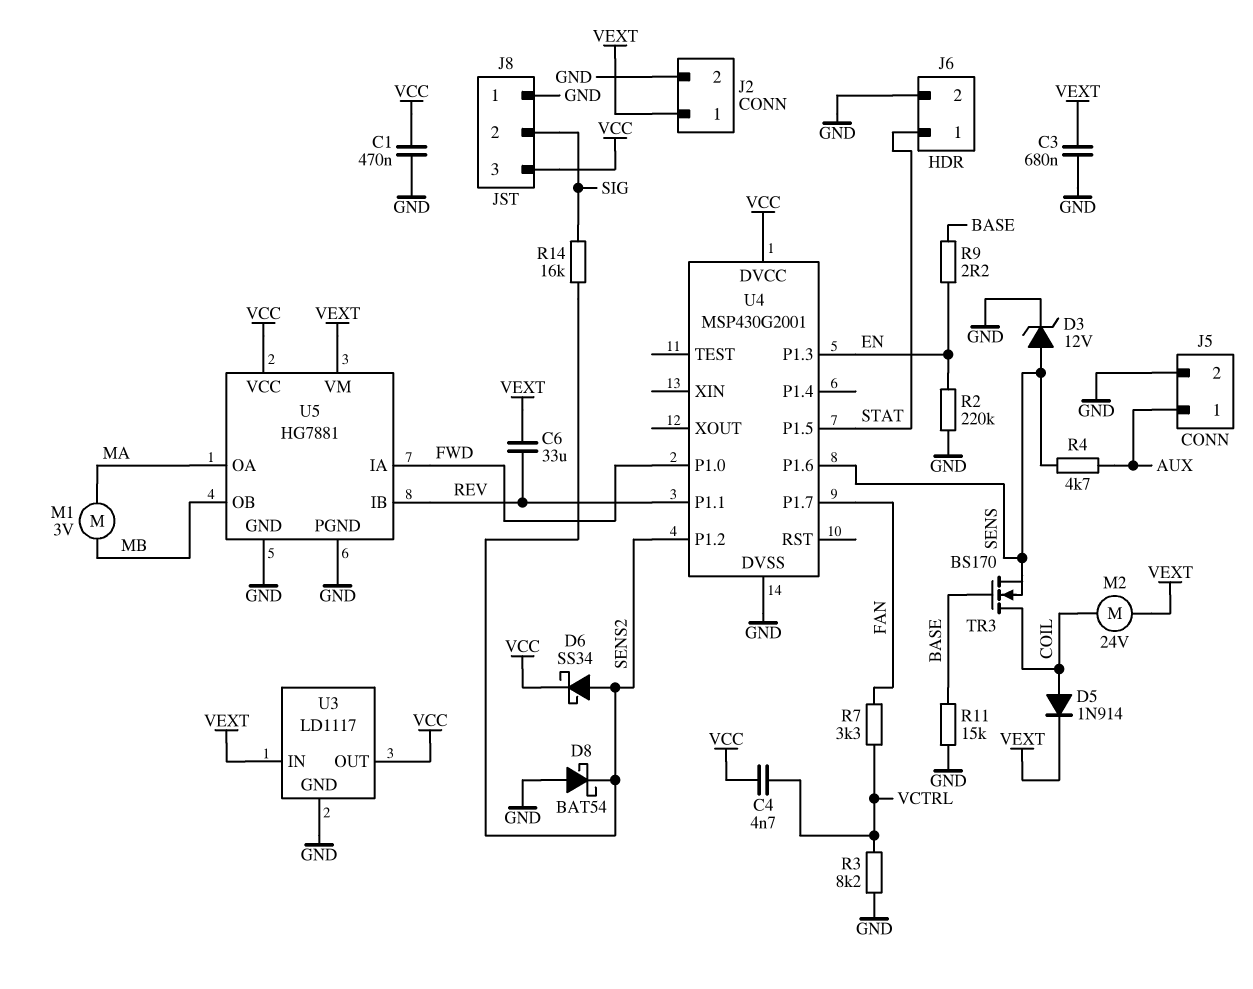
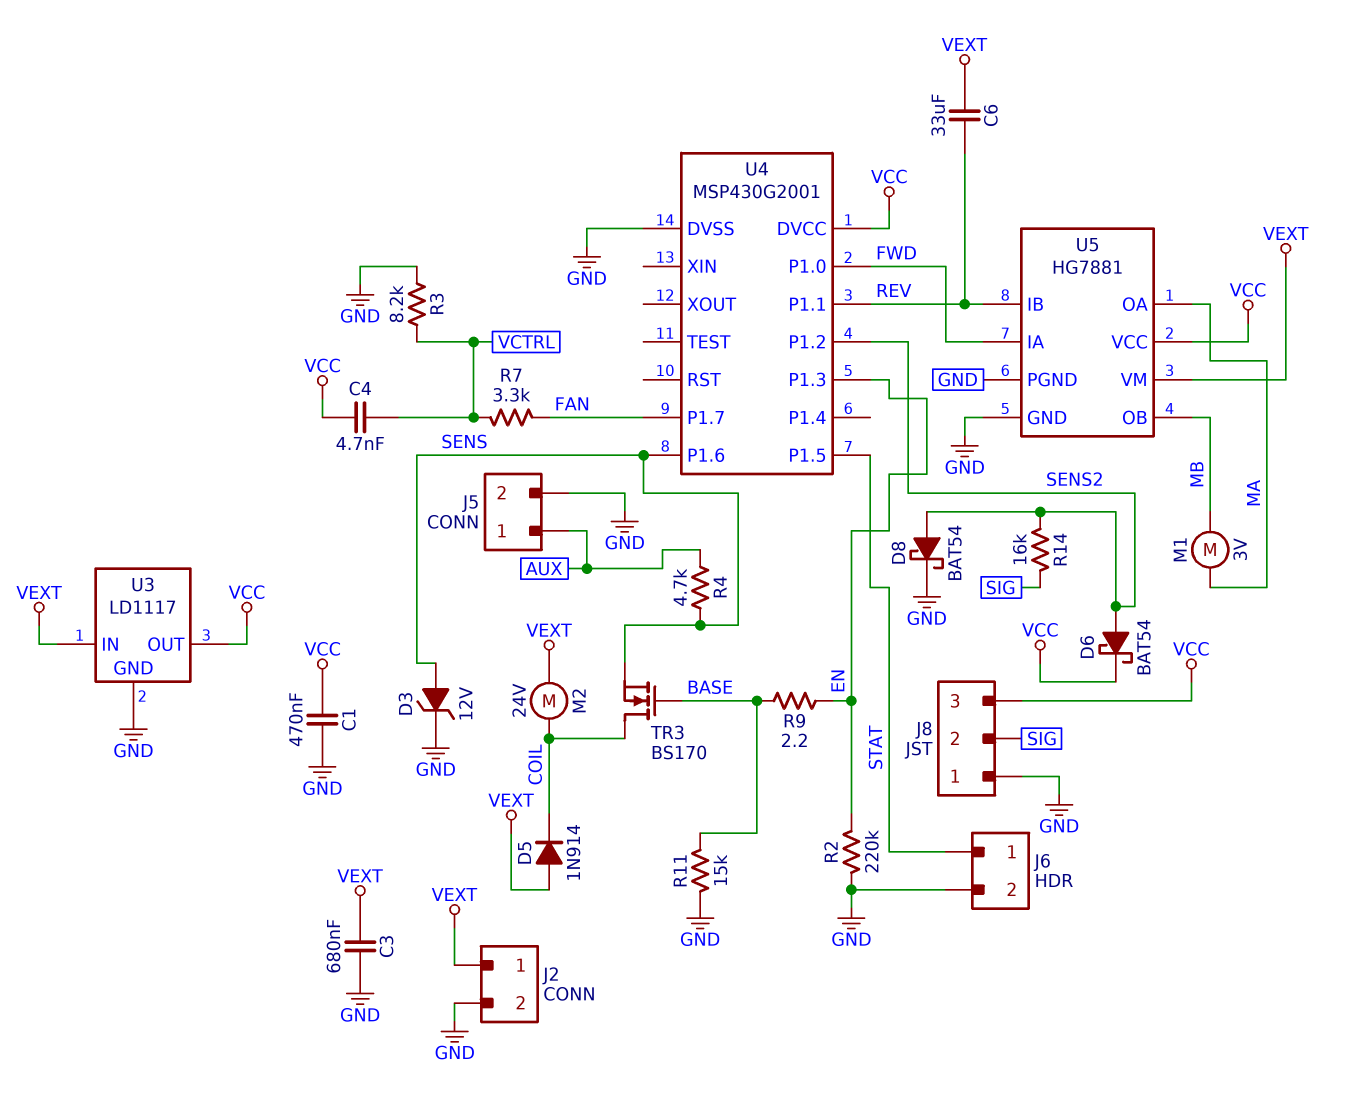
D5: diode 1N914 (A COIL, K VEXT) -> diode 1N914 (A VEXT, K COIL)
D6: schottky SS34 (A SENS2, K VCC) -> schottky BAT54 (A SENS2, K VCC)
D8: schottky BAT54 (A GND, K SENS2) -> schottky BAT54 (A SENS2, K GND)

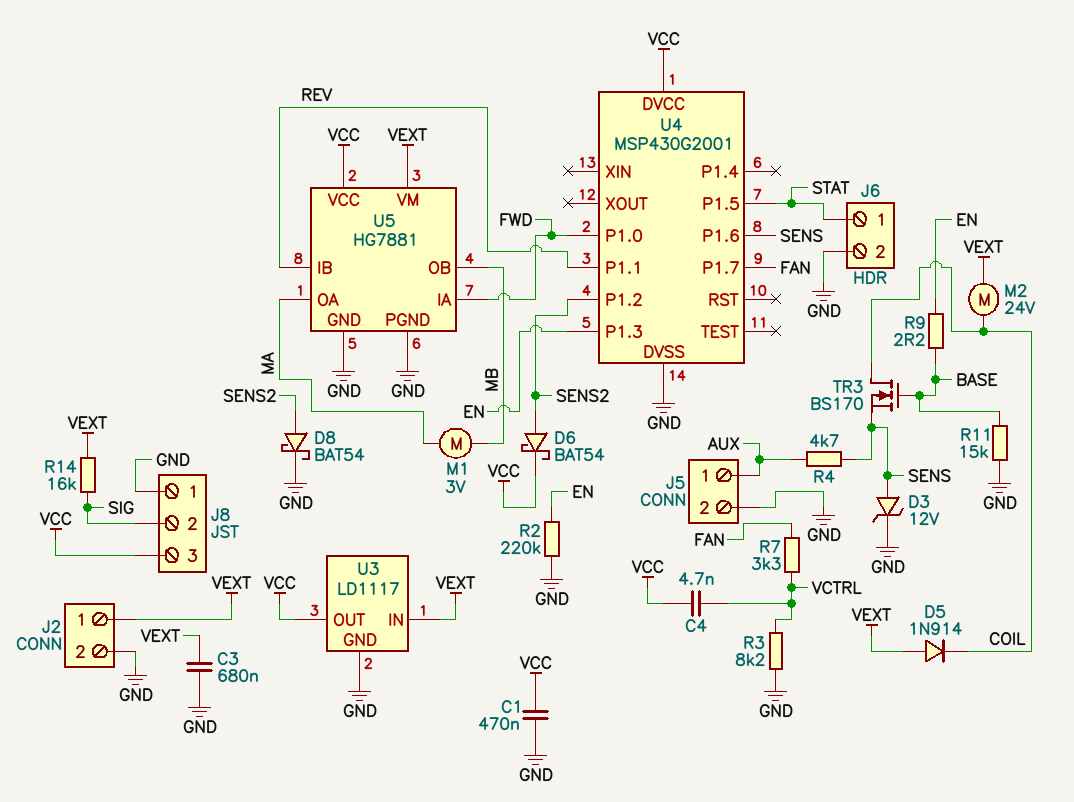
C6: 33uF (REV, VEXT) -> none
R14: 16k (SENS2, SIG) -> 16k (SIG, VEXT)

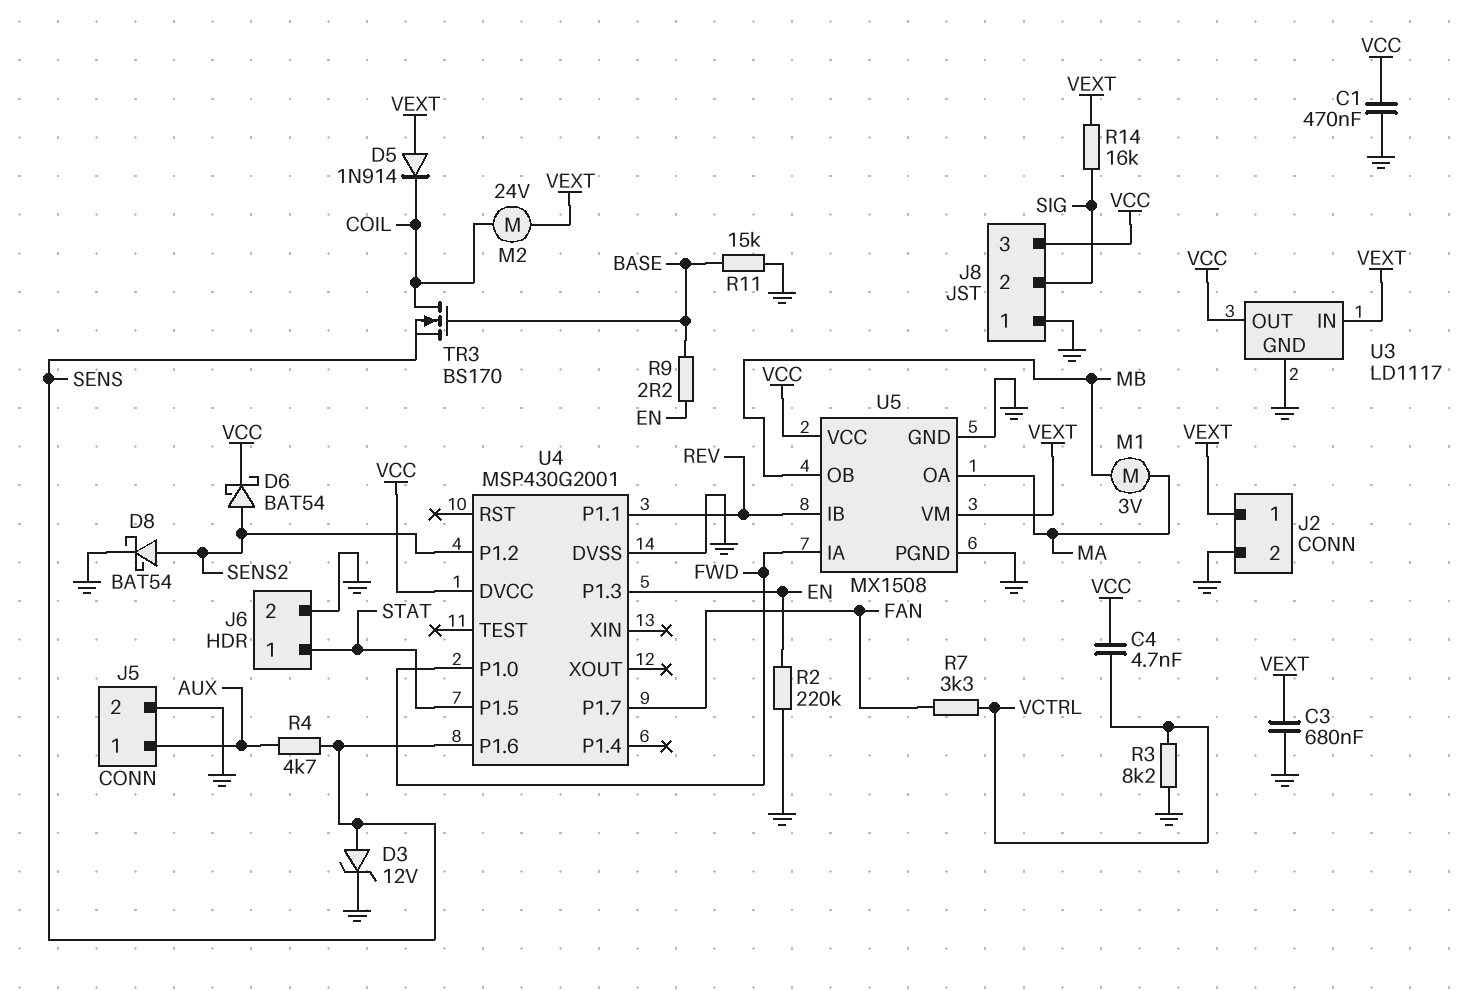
U5: HG7881 -> MX1508

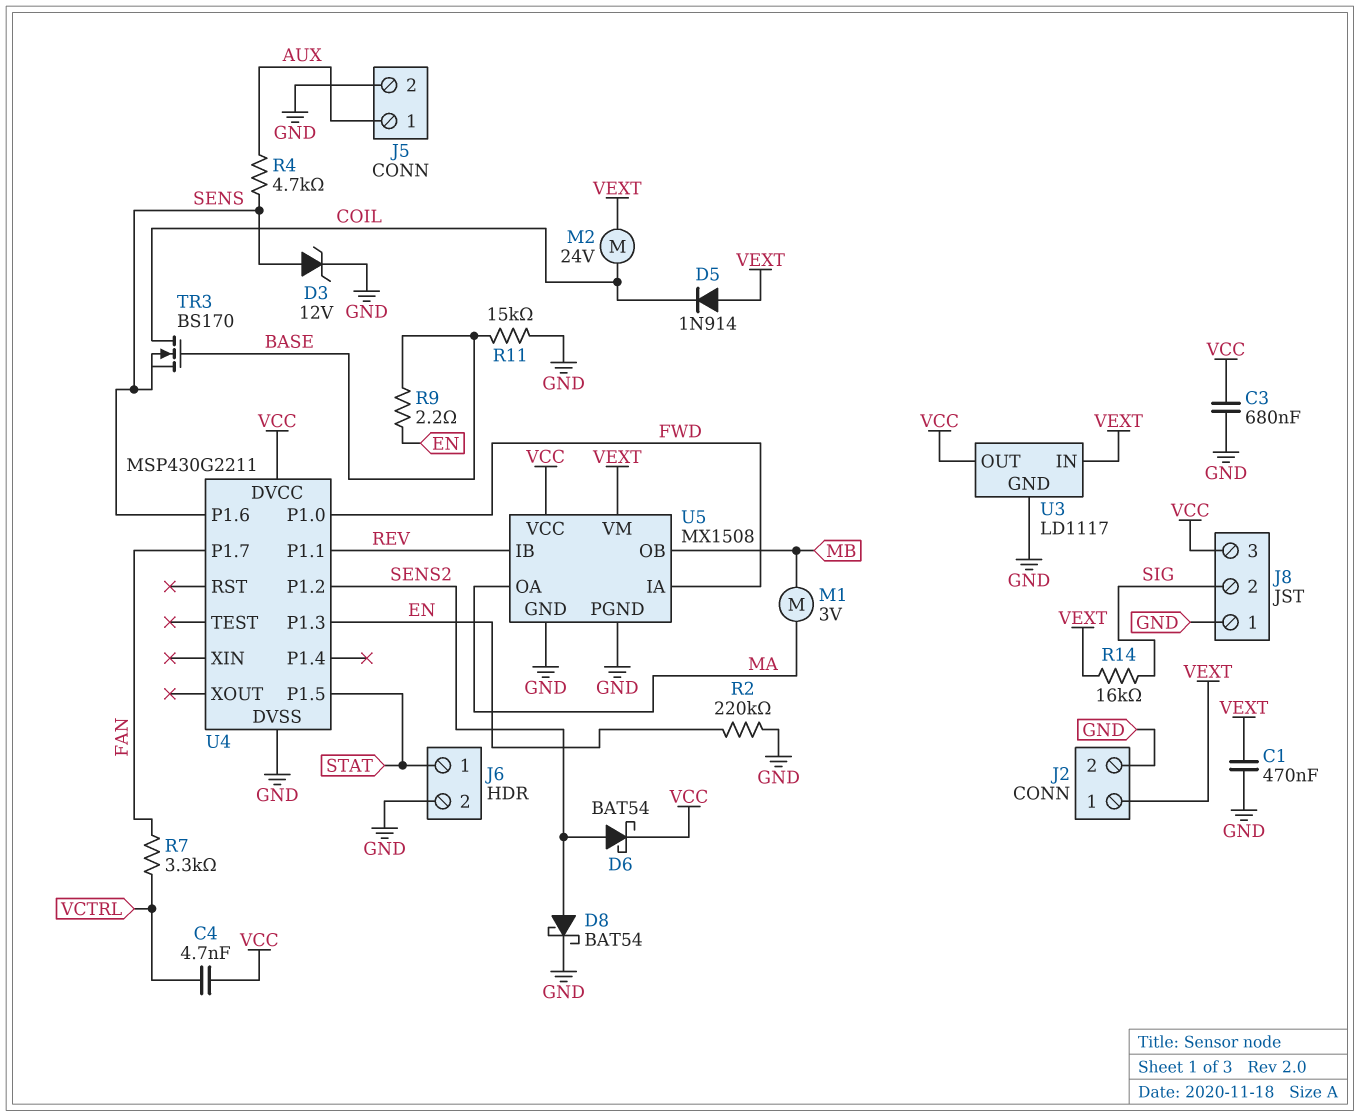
C1: 470nF (GND, VCC) -> 470nF (GND, VEXT)
C3: 680nF (GND, VEXT) -> 680nF (GND, VCC)
R3: 8.2k (GND, VCTRL) -> none
U4: MSP430G2001 -> MSP430G2211

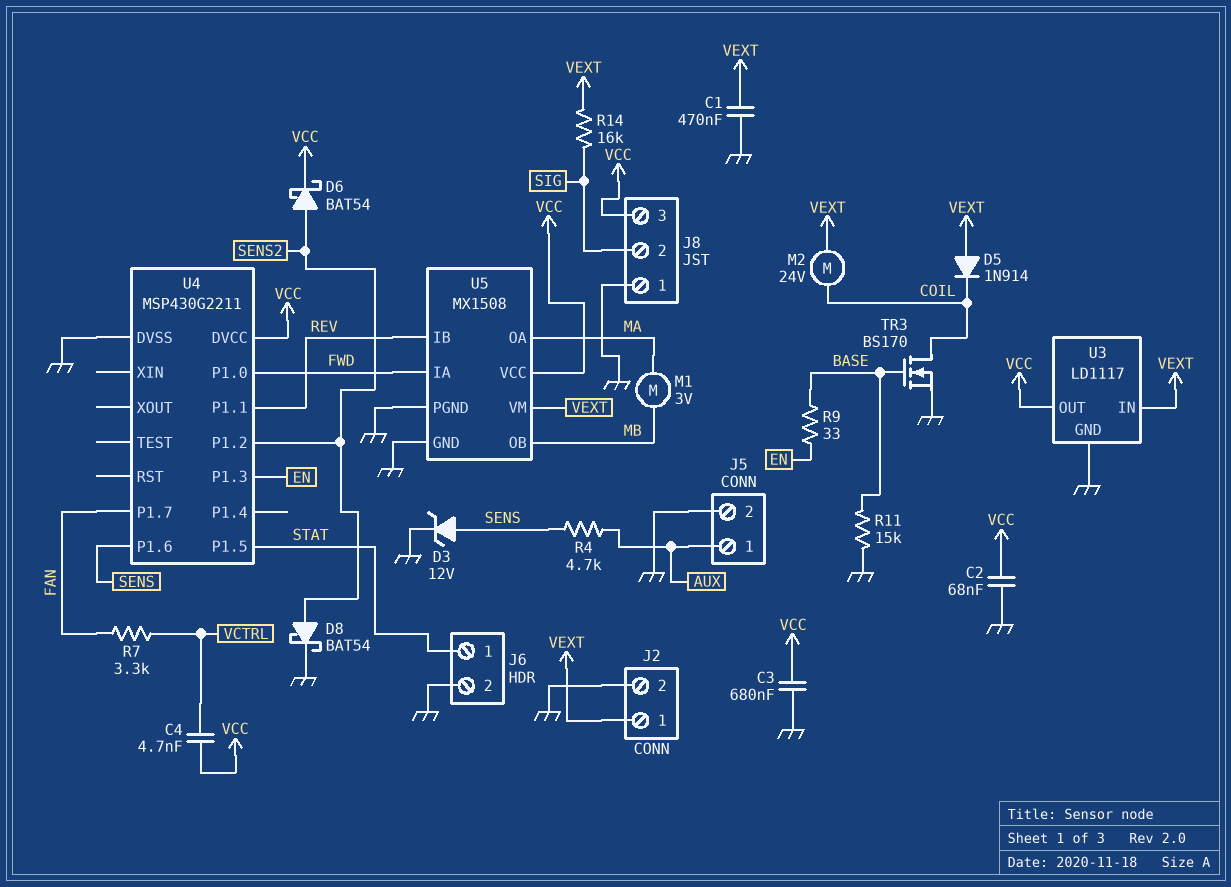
C2: none -> 68nF (GND, VCC)
R2: 220k (EN, GND) -> none
R9: 2.2 (BASE, EN) -> 33 (BASE, EN)
TR3: NMOS BS170 (G BASE, D COIL, S SENS) -> NMOS BS170 (G BASE, D COIL, S GND)

